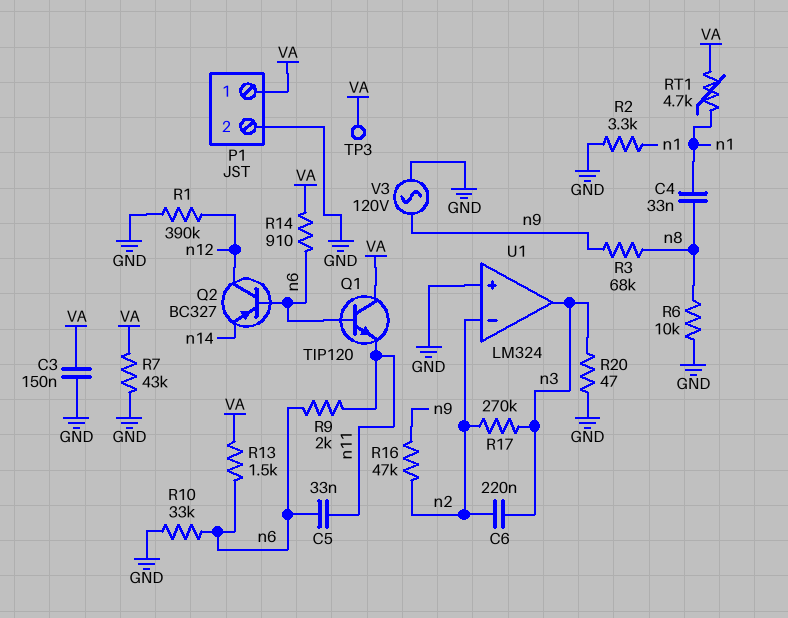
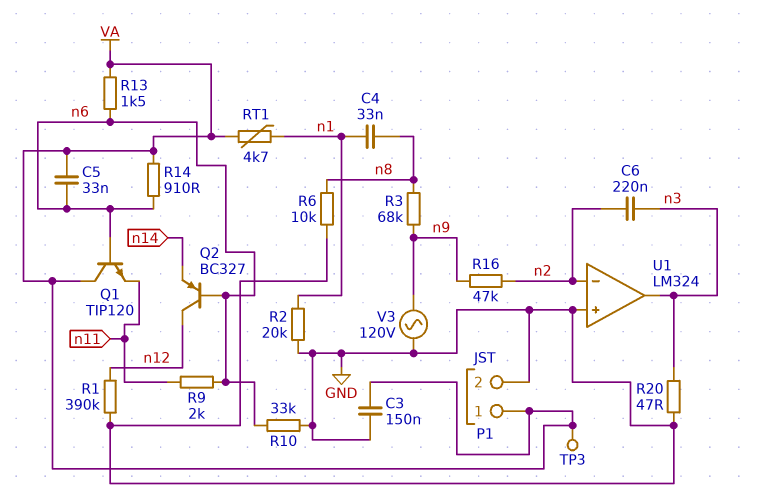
C5: 33nF (n6, n11) -> 33nF (VA, n6)
R2: 3.3k (GND, n1) -> 20k (GND, n1)
R7: 43k (GND, VA) -> none
R17: 270k (n2, n3) -> none

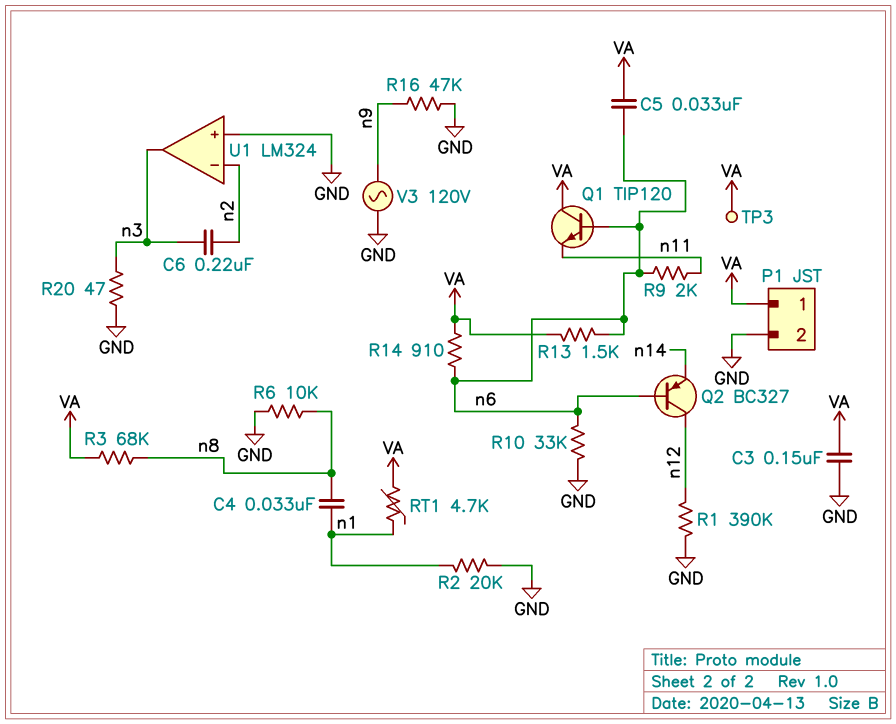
R3: 68k (n8, n9) -> 68k (VA, n8)
R16: 47k (n2, n9) -> 47k (GND, n9)

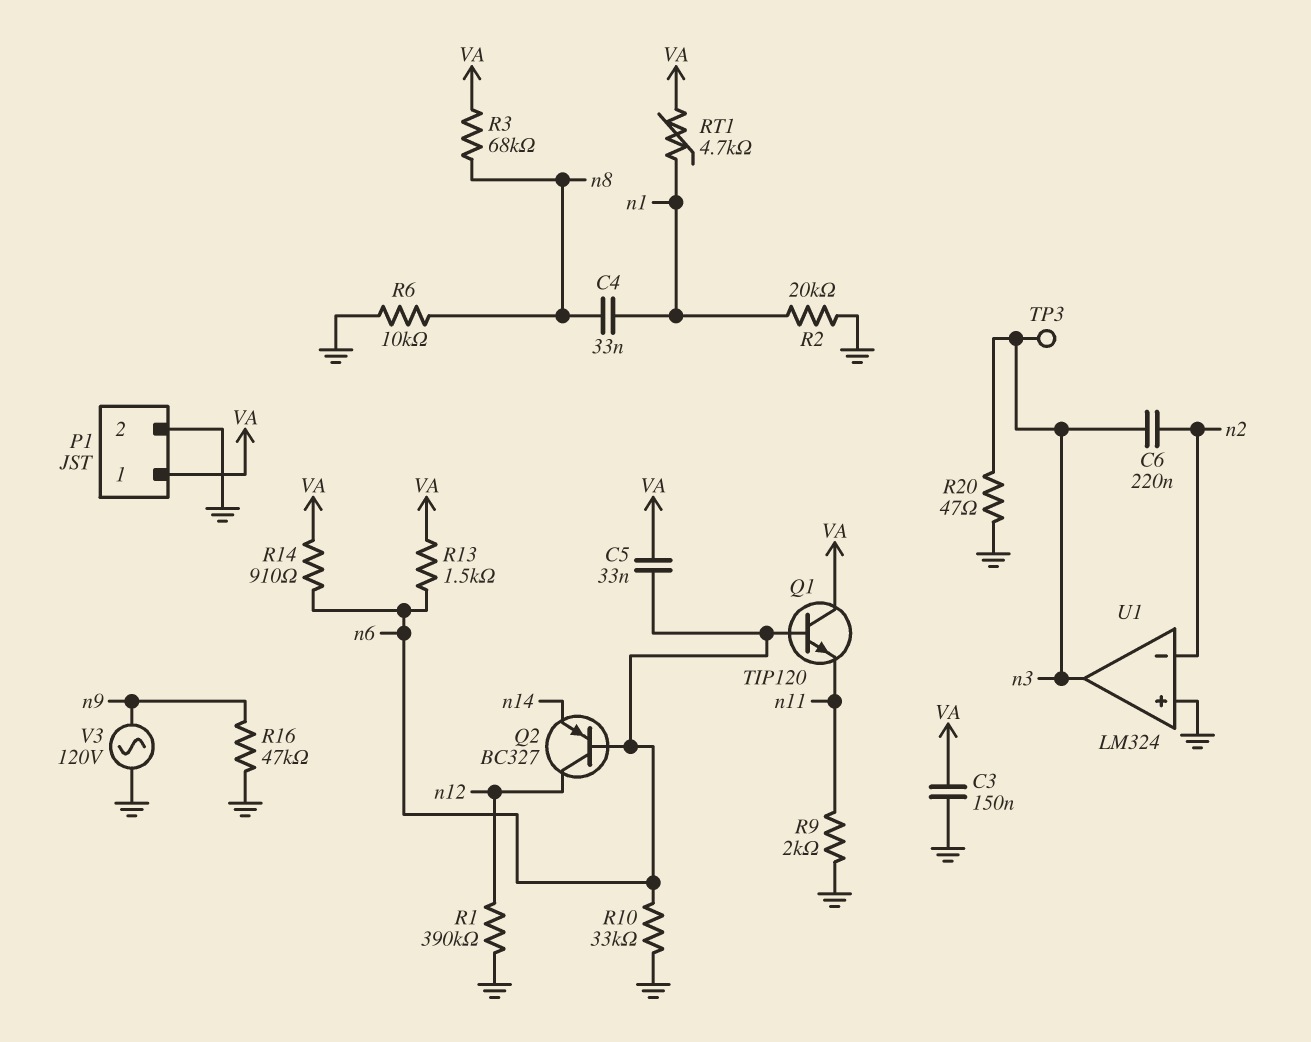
R9: 2k (n6, n11) -> 2k (GND, n11)
TP3: test point (VA) -> test point (n3)

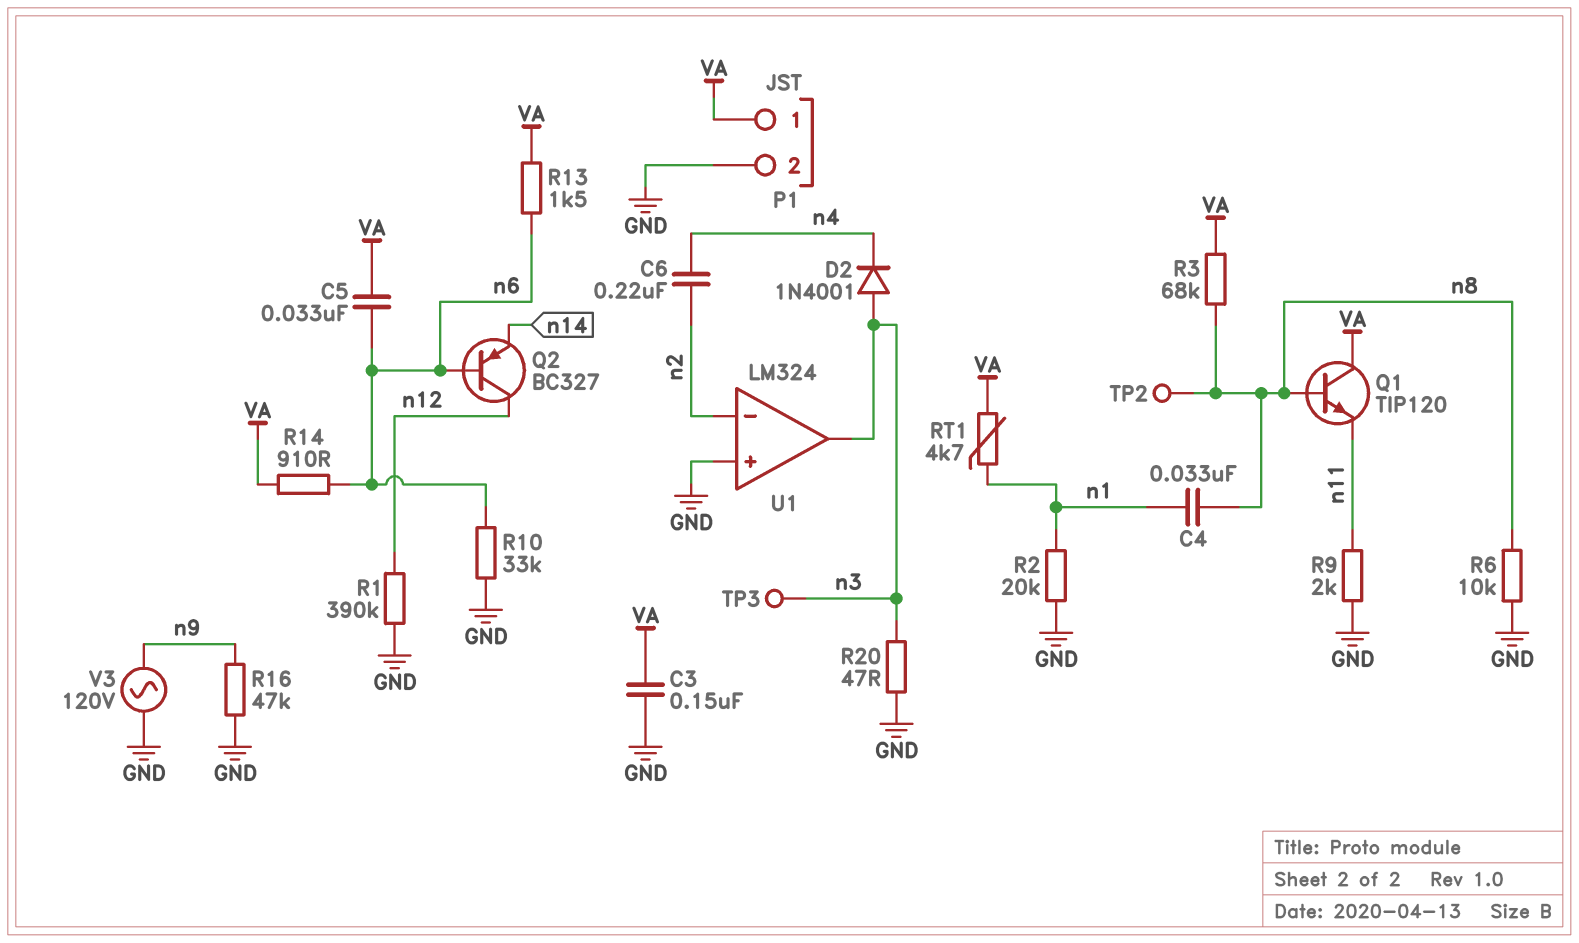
C6: 220nF (n2, n3) -> 220nF (n2, n4)
D2: none -> diode 1N4001 (A n3, K n4)
Q1: NPN TIP120 (B n6, C VA, E n11) -> NPN TIP120 (B n8, C VA, E n11)
TP2: none -> test point (n8)

